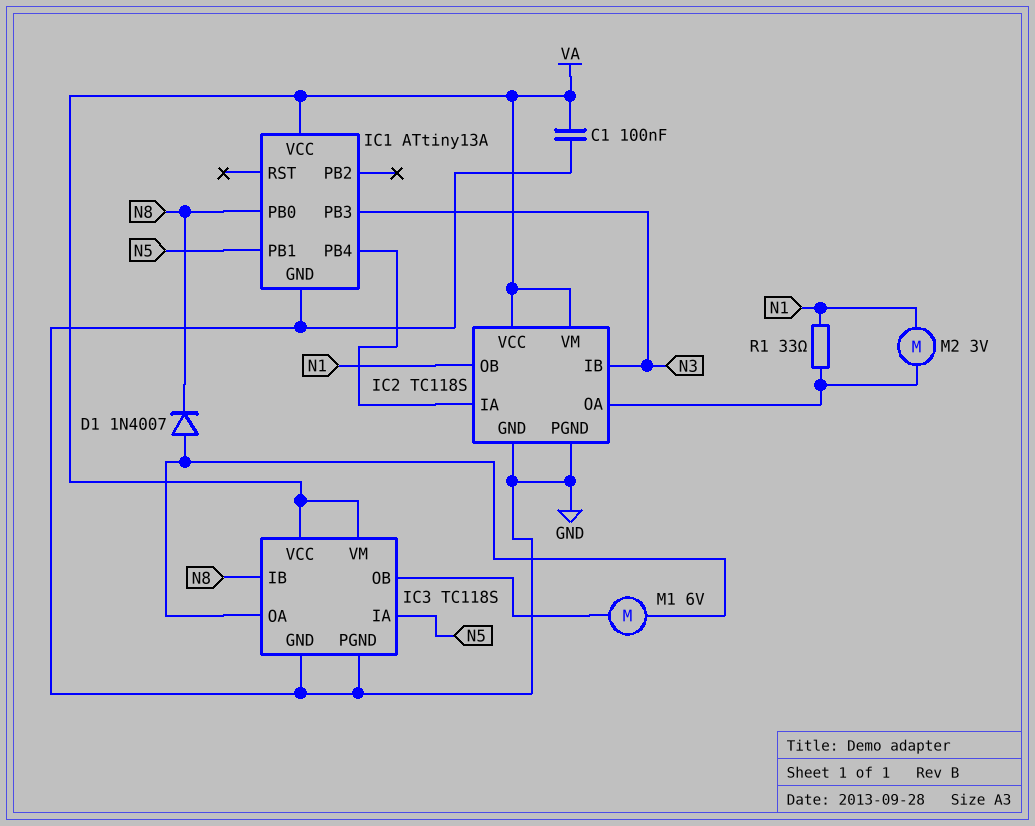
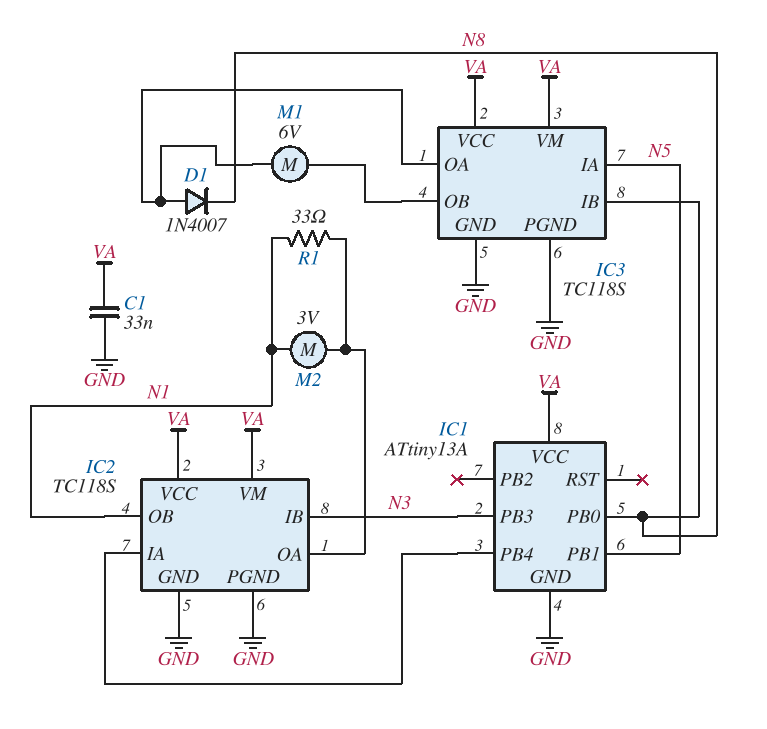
C1: 100nF (GND, VA) -> 33nF (GND, VA)

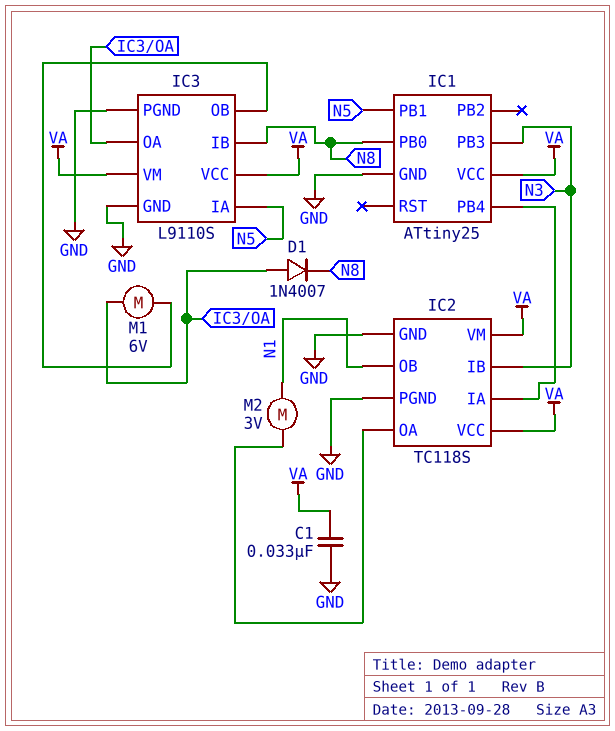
IC1: ATtiny13A -> ATtiny25
IC3: TC118S -> L9110S
R1: 33 (IC2/OA, N1) -> none

